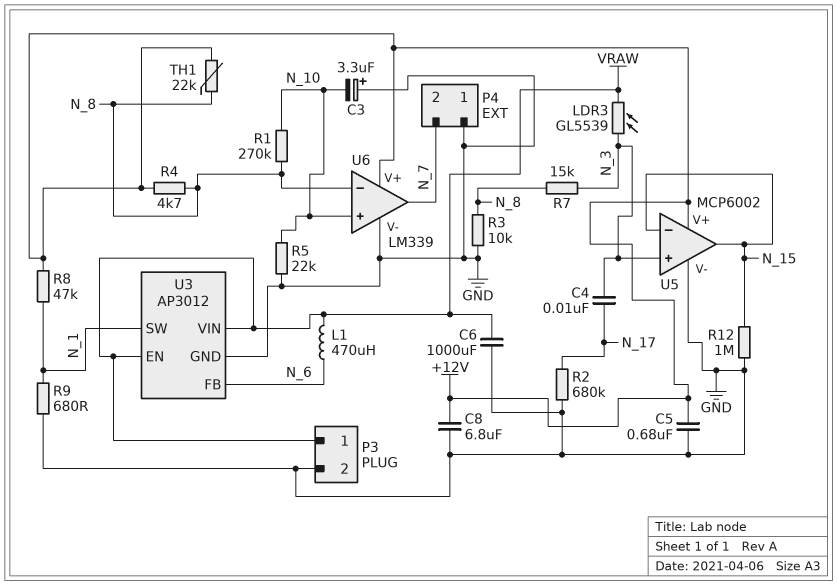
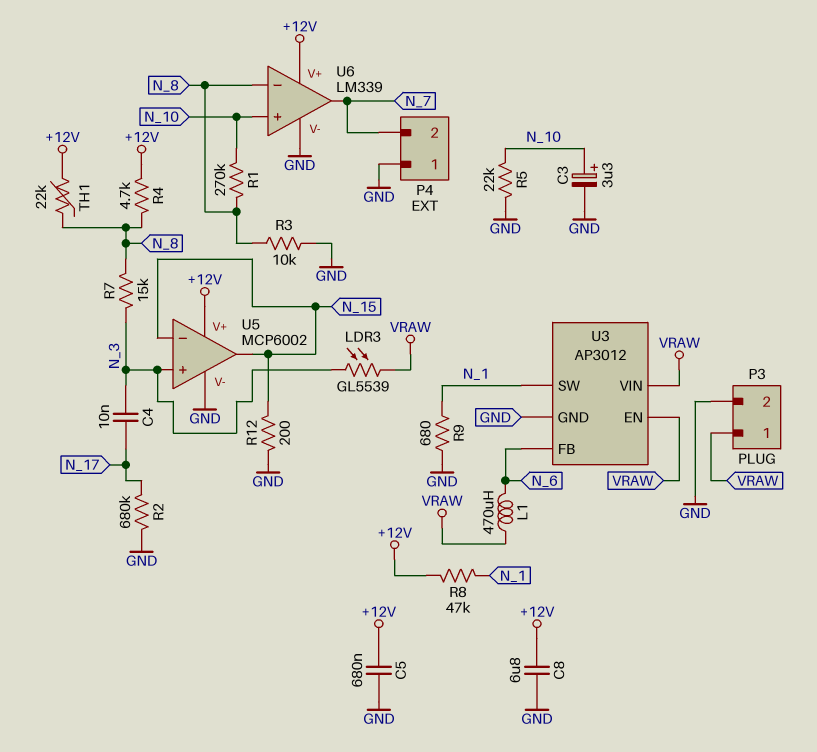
C3: 3.3uF (plus GND, minus N_10) -> 3.3uF (plus N_10, minus GND)
C6: 1000uF (GND, VRAW) -> none
R12: 1M (GND, N_15) -> 200 (GND, N_15)

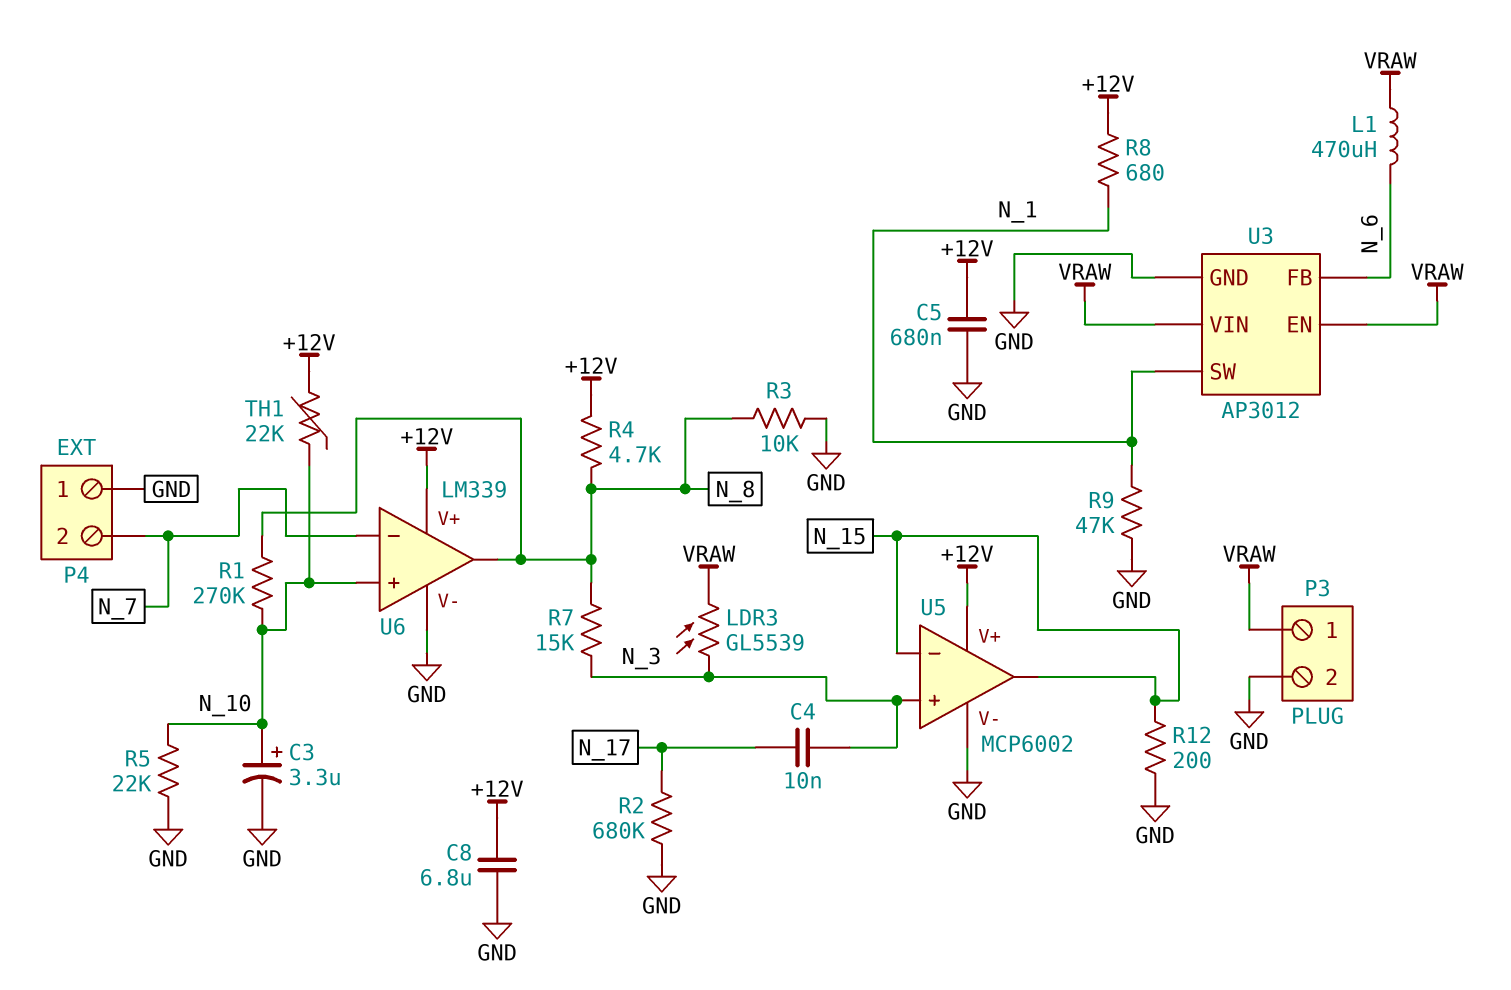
R8: 47k (+12V, N_1) -> 680 (+12V, N_1)
R9: 680 (GND, N_1) -> 47k (GND, N_1)
TH1: 22k (+12V, N_8) -> 22k (+12V, N_10)
U6 pin in-: N_8 -> N_7
U6 pin out: N_7 -> N_8

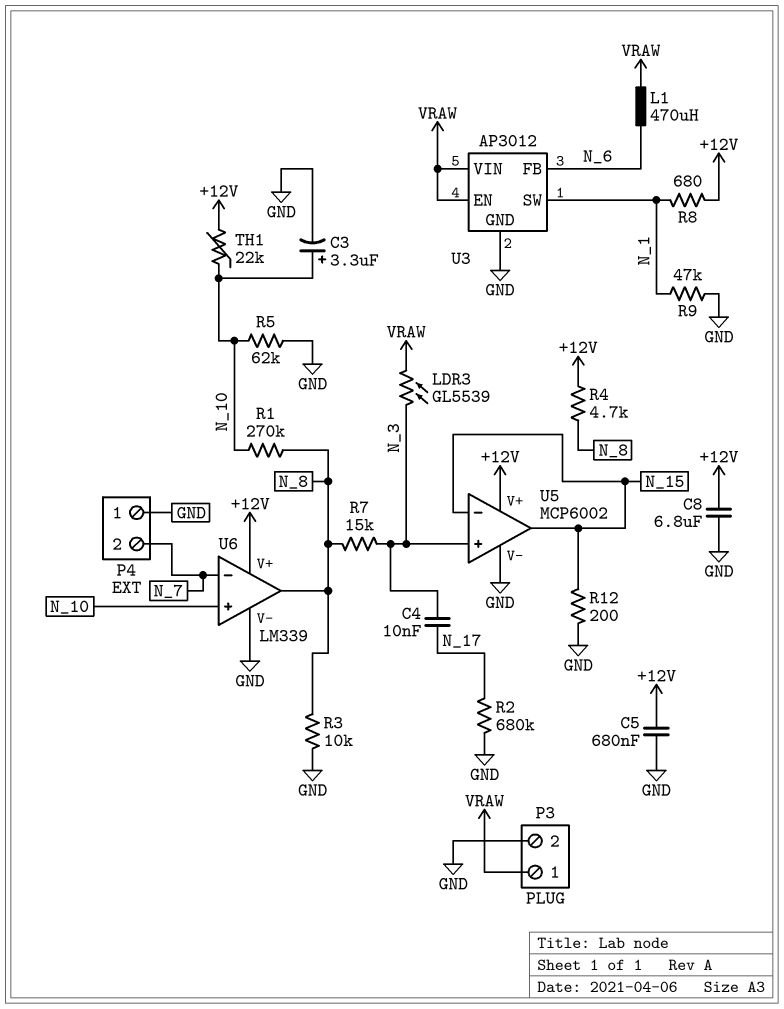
R5: 22k (GND, N_10) -> 62k (GND, N_10)

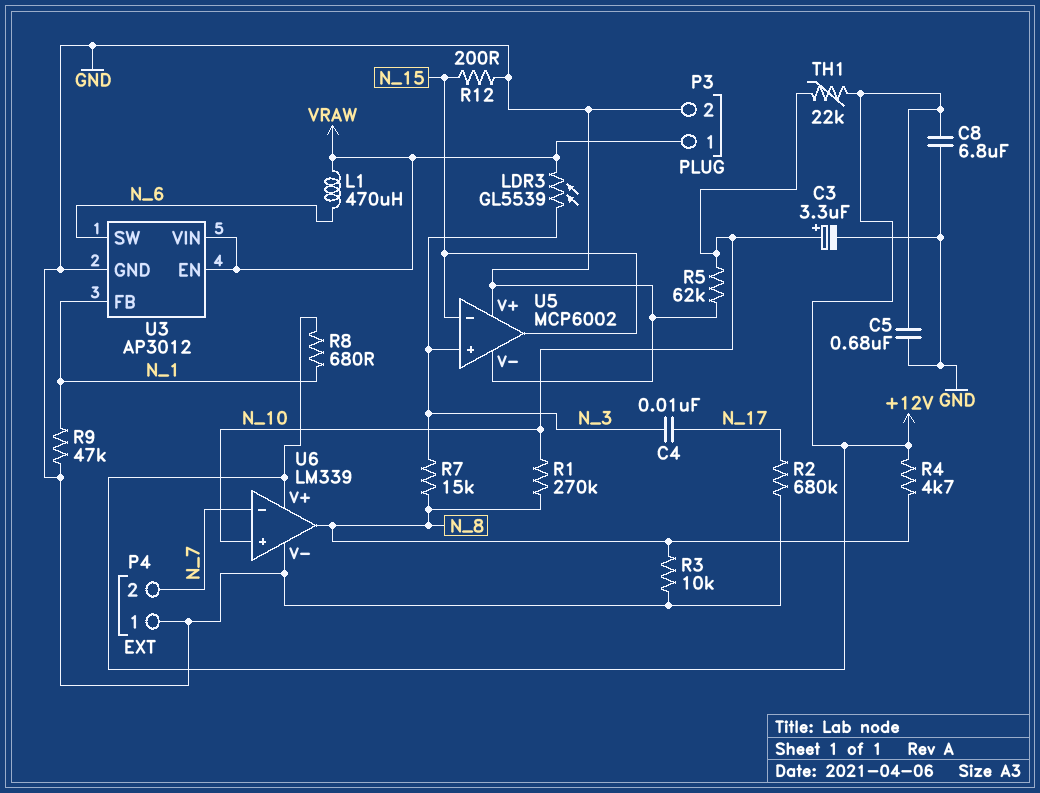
U3 pin FB: N_6 -> N_1
U3 pin SW: N_1 -> N_6
U5 pin V+: +12V -> GND

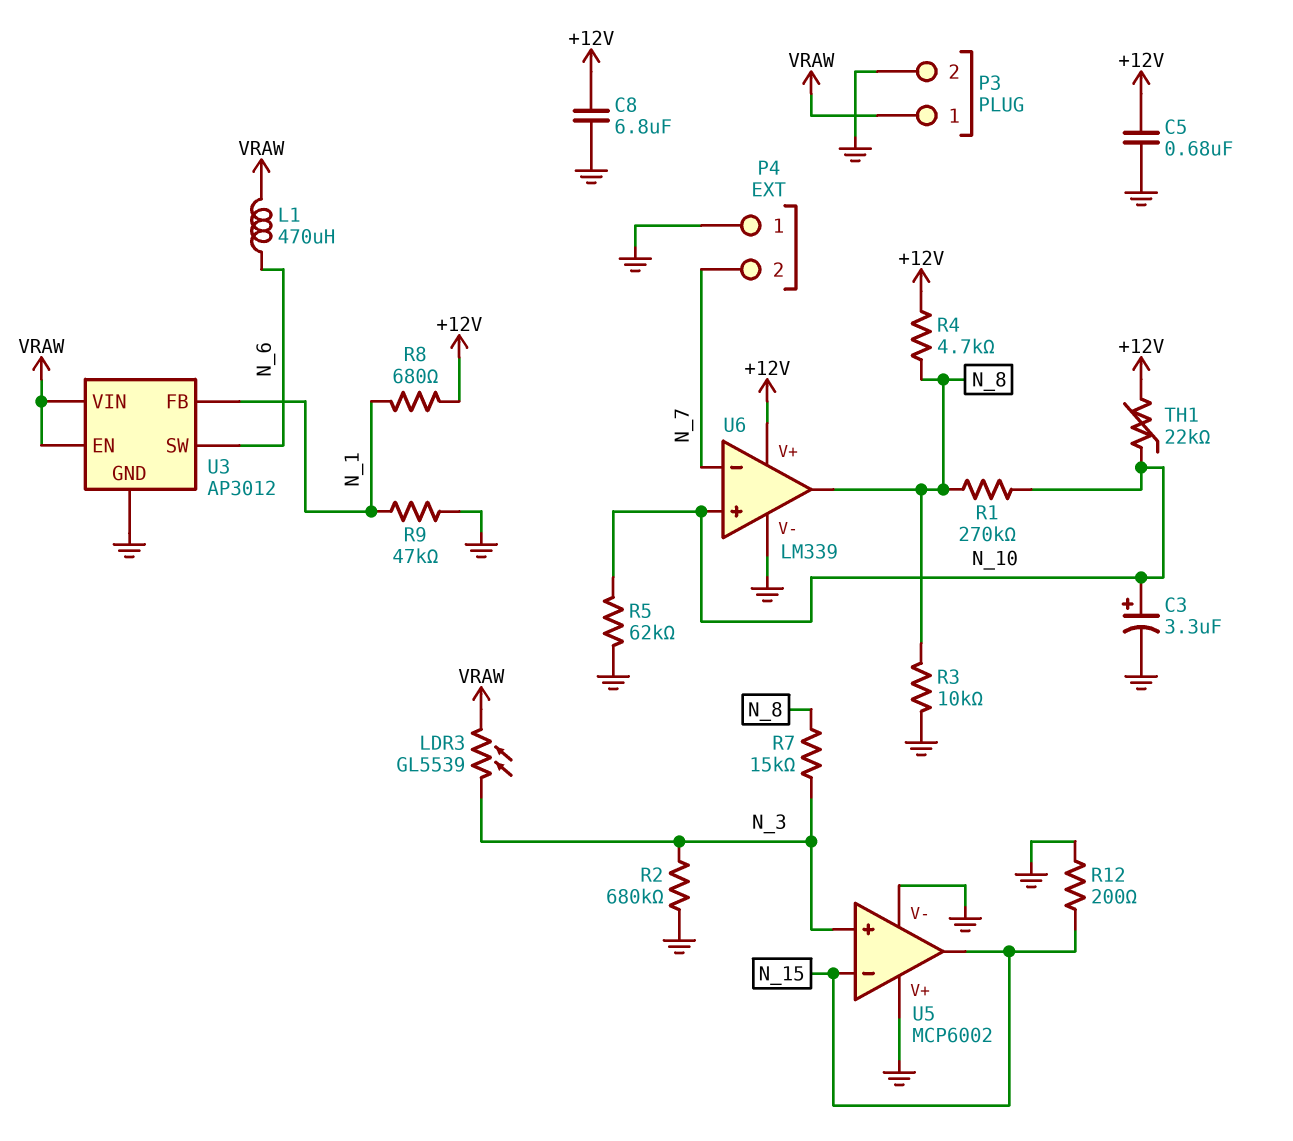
C4: 10nF (N_3, N_17) -> none
R2: 680k (GND, N_17) -> 680k (GND, N_3)

